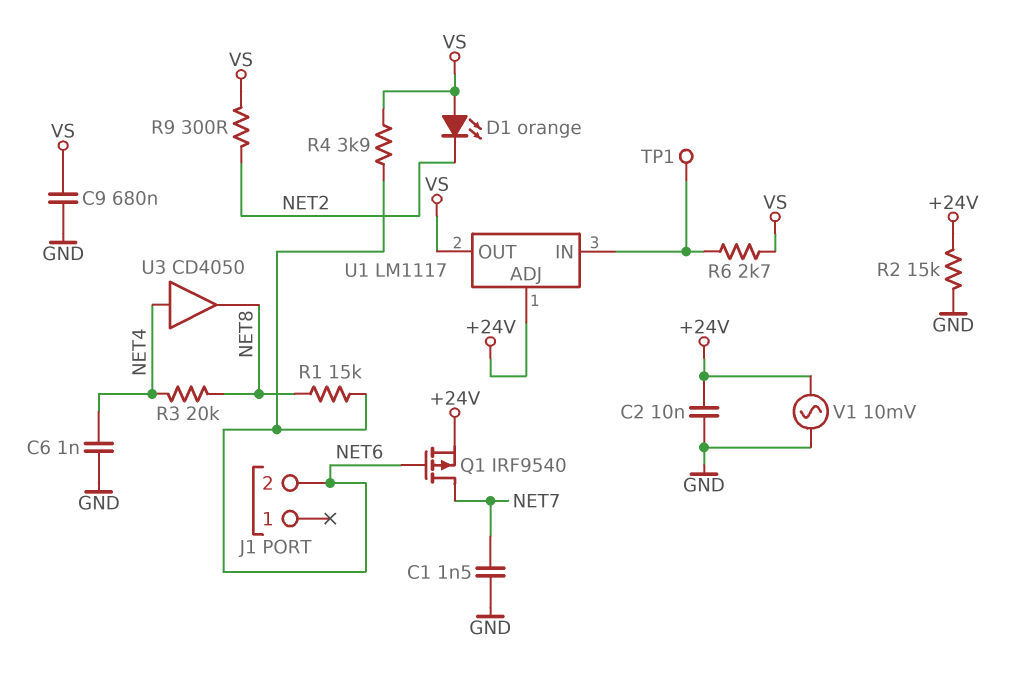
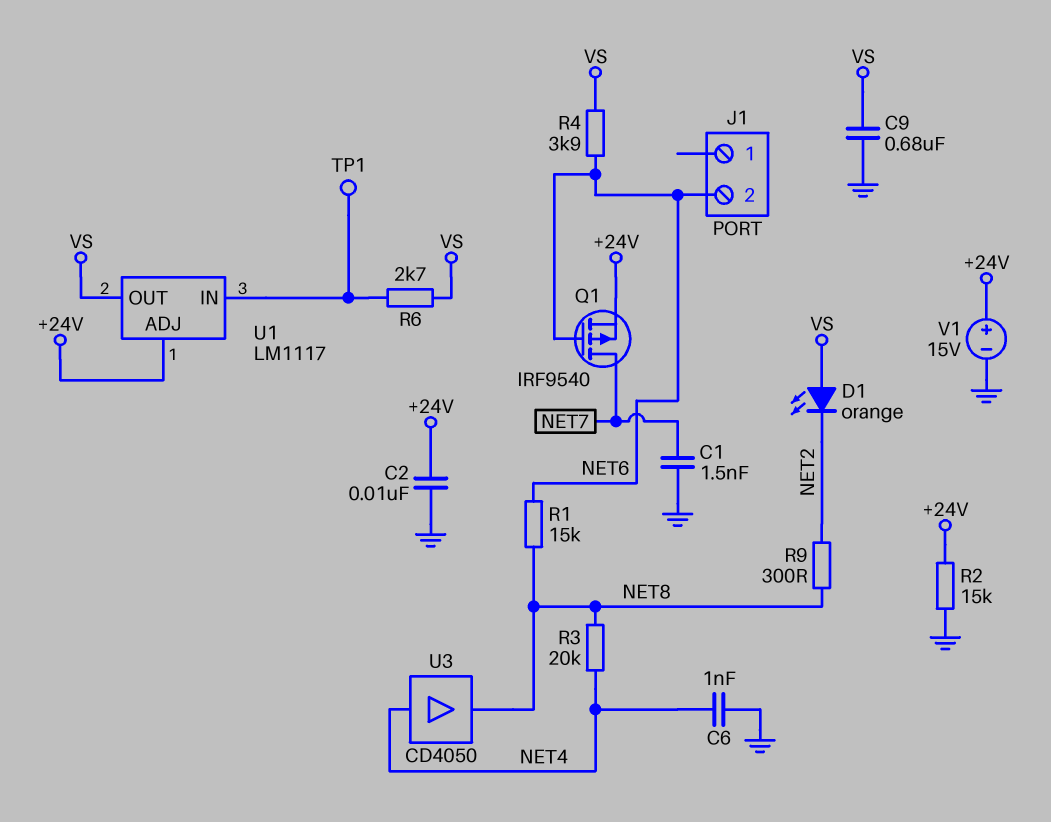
R9: 300 (NET2, VS) -> 300 (NET2, NET8)
V1: AC 10mV (+24V, GND) -> 15V (plus +24V, minus GND)

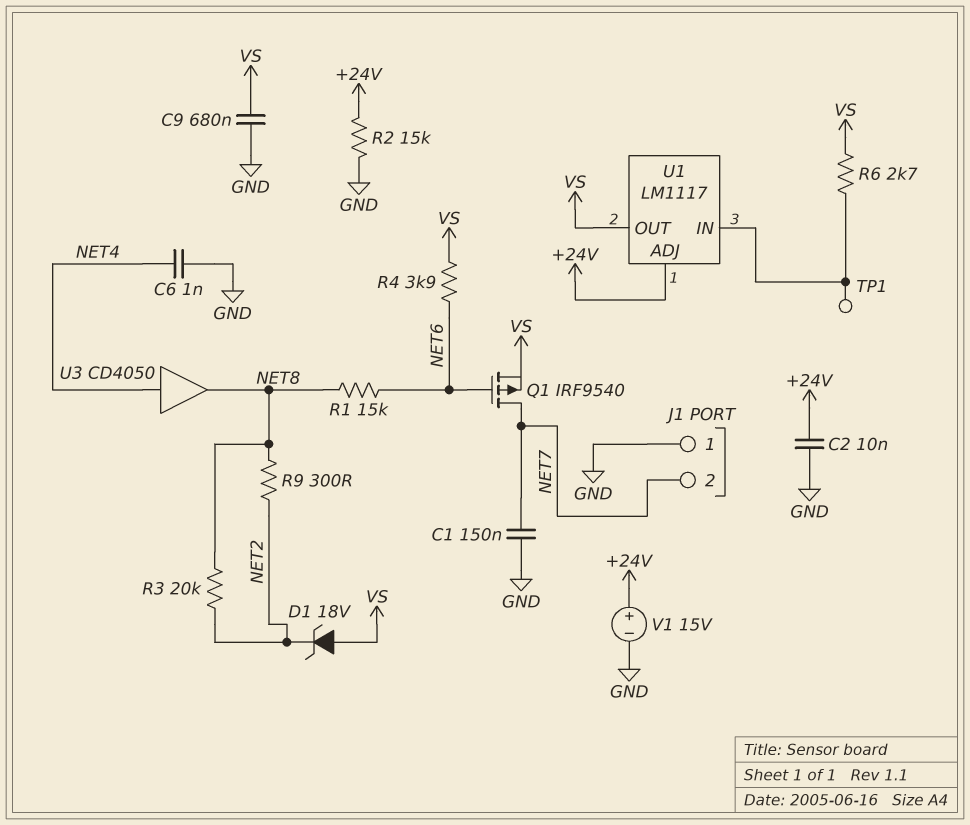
C1: 1.5nF (GND, NET7) -> 150nF (GND, NET7)
D1: LED orange (A VS, K NET2) -> zener 18V (A VS, K NET2)
J1 pin 1: none -> GND
J1 pin 2: NET6 -> NET7
Q1: PMOS IRF9540 (G NET6, D NET7, S +24V) -> PMOS IRF9540 (G NET6, D NET7, S VS)
R3: 20k (NET4, NET8) -> 20k (NET2, NET8)

